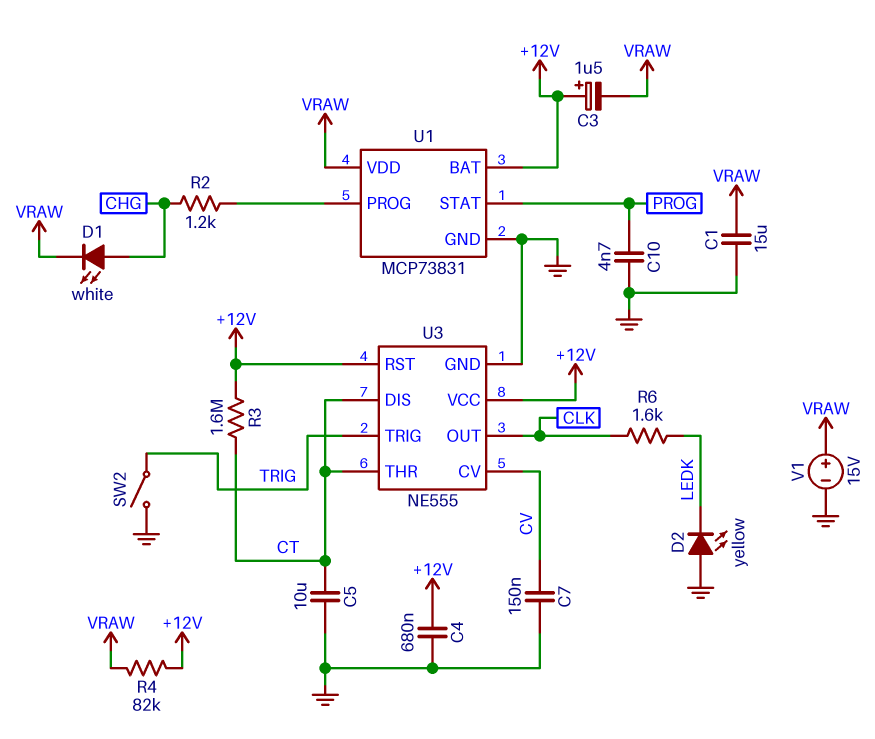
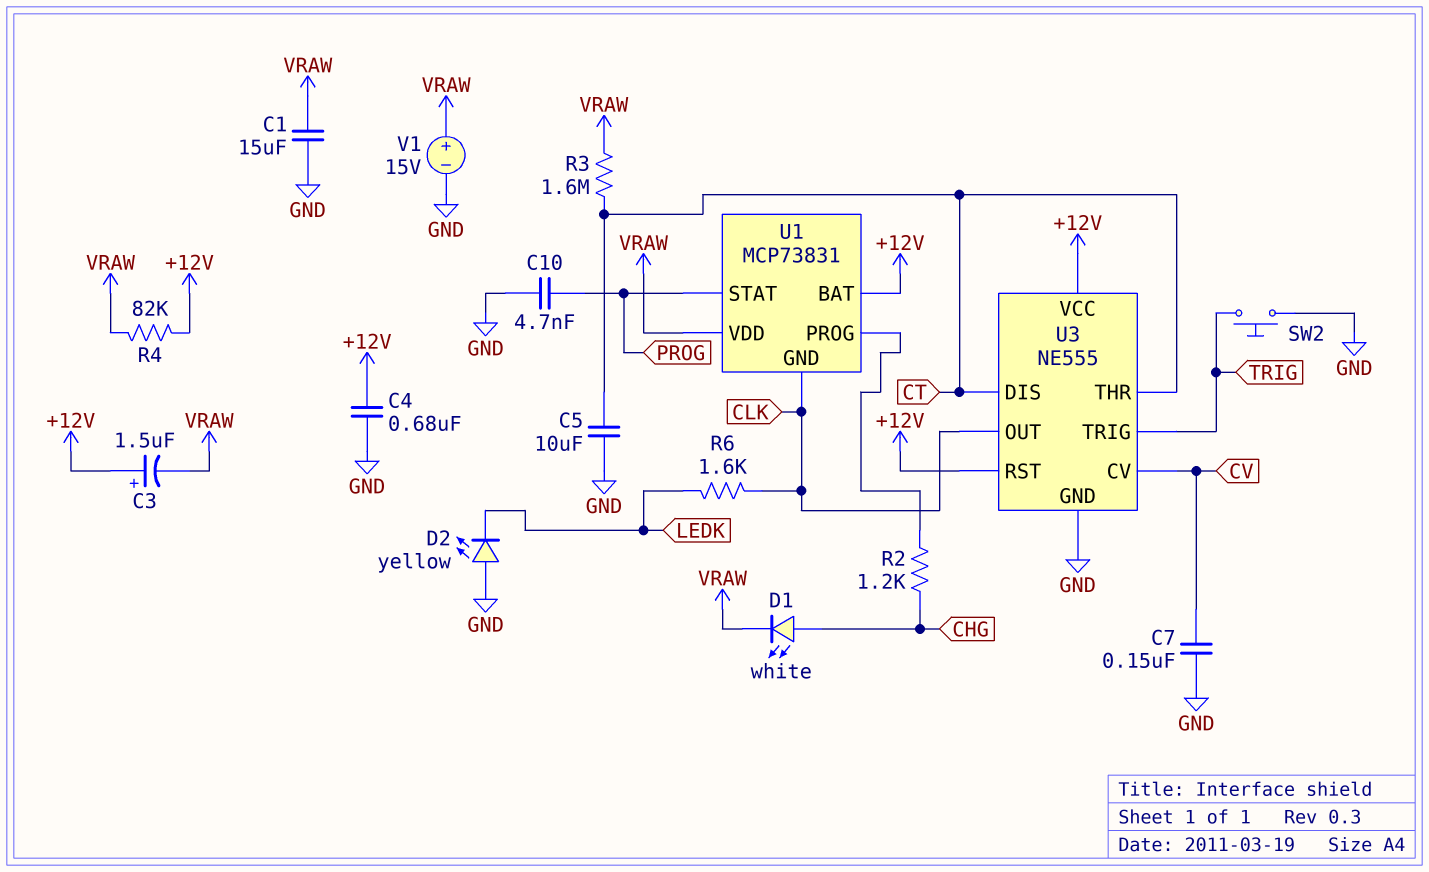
R3: 1.6M (+12V, CT) -> 1.6M (CT, VRAW)
SW2: switch (GND, TRIG) -> button (GND, TRIG)
U1 pin GND: GND -> CLK

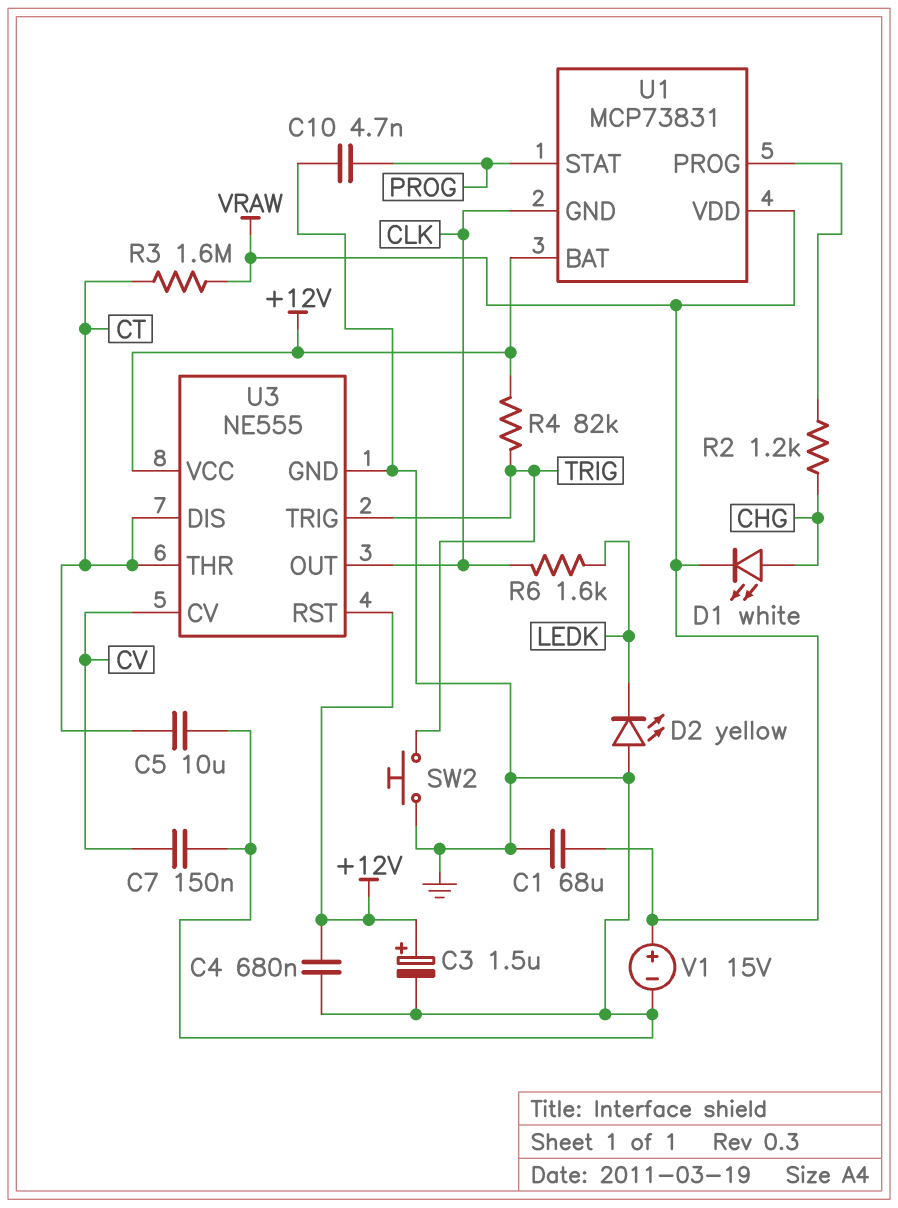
C1: 15uF (GND, VRAW) -> 68uF (GND, VRAW)
C3: 1.5uF (plus +12V, minus VRAW) -> 1.5uF (plus +12V, minus GND)
R4: 82k (+12V, VRAW) -> 82k (+12V, TRIG)

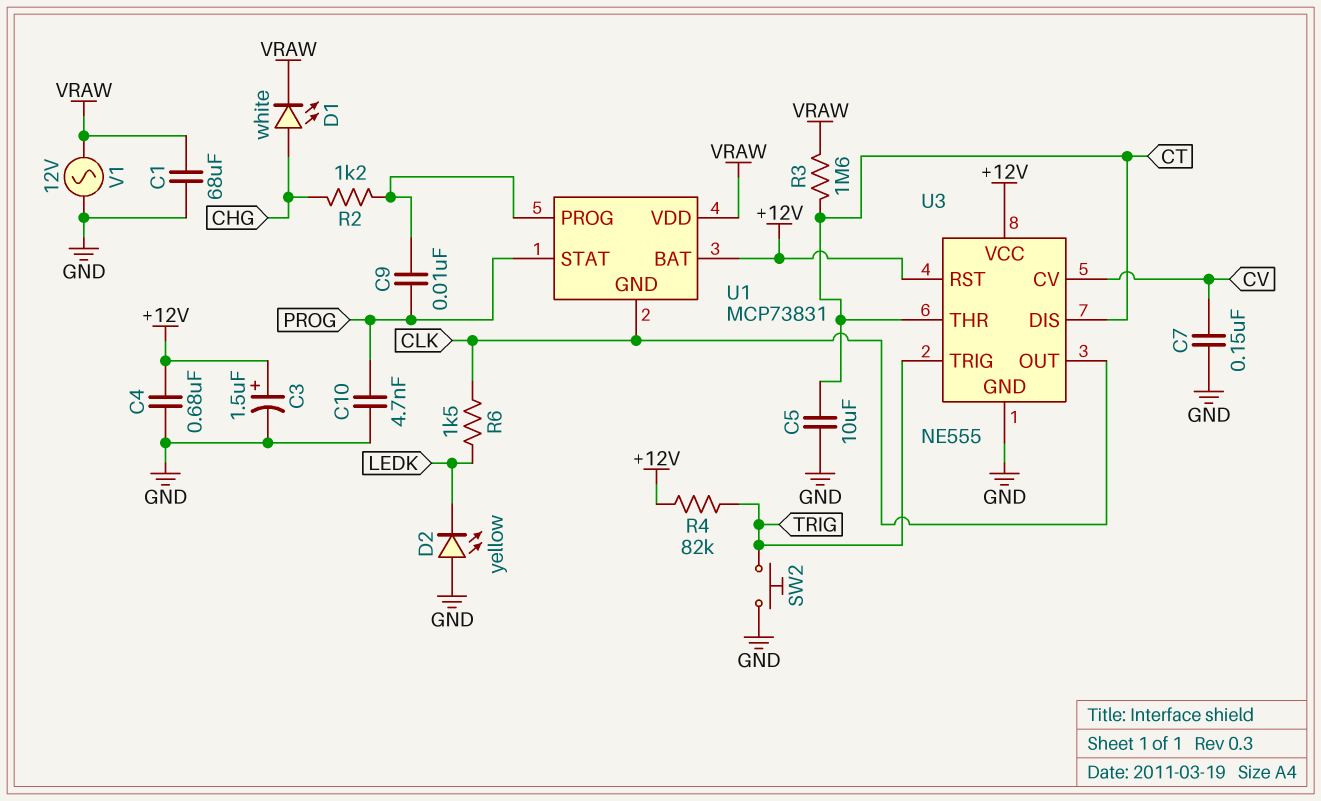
C9: none -> 10nF (PROG, U1/PROG)
R6: 1.6k (CLK, LEDK) -> 1.5k (CLK, LEDK)
V1: 15V (plus VRAW, minus GND) -> AC 12V (GND, VRAW)

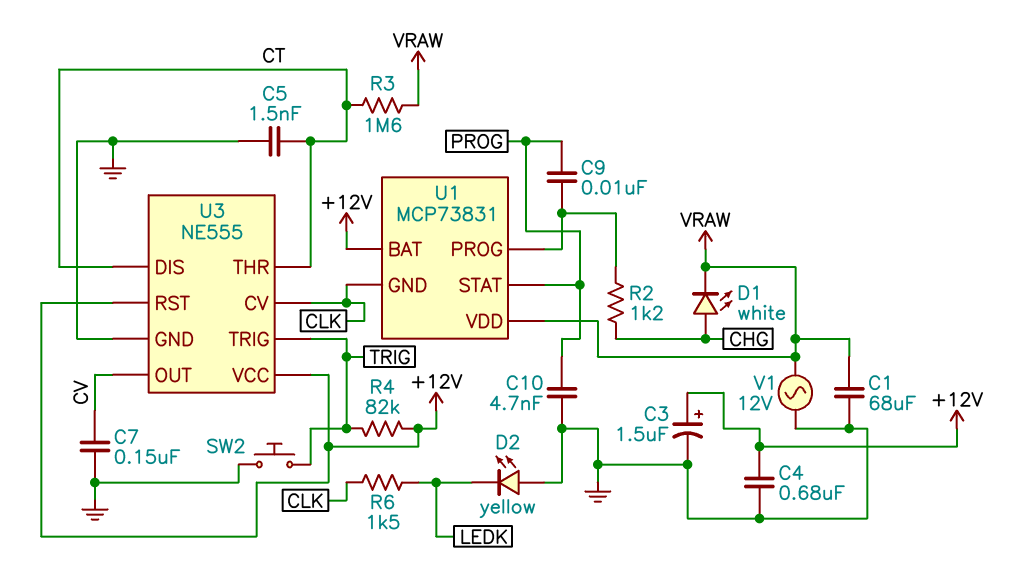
C5: 10uF (CT, GND) -> 1.5nF (CT, GND)
U3 pin CV: CV -> CLK
U3 pin OUT: CLK -> CV

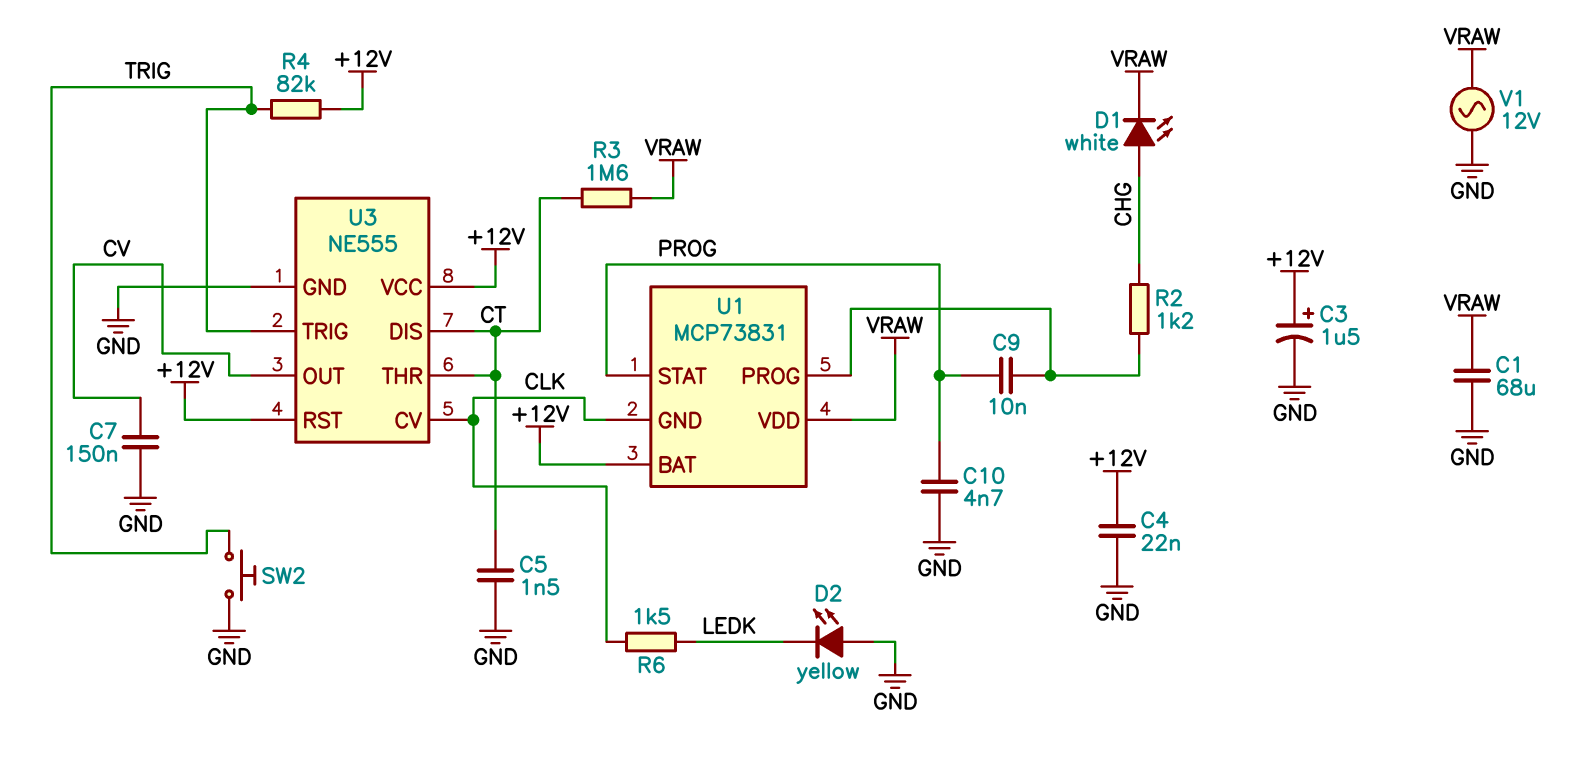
C4: 680nF (+12V, GND) -> 22nF (+12V, GND)

